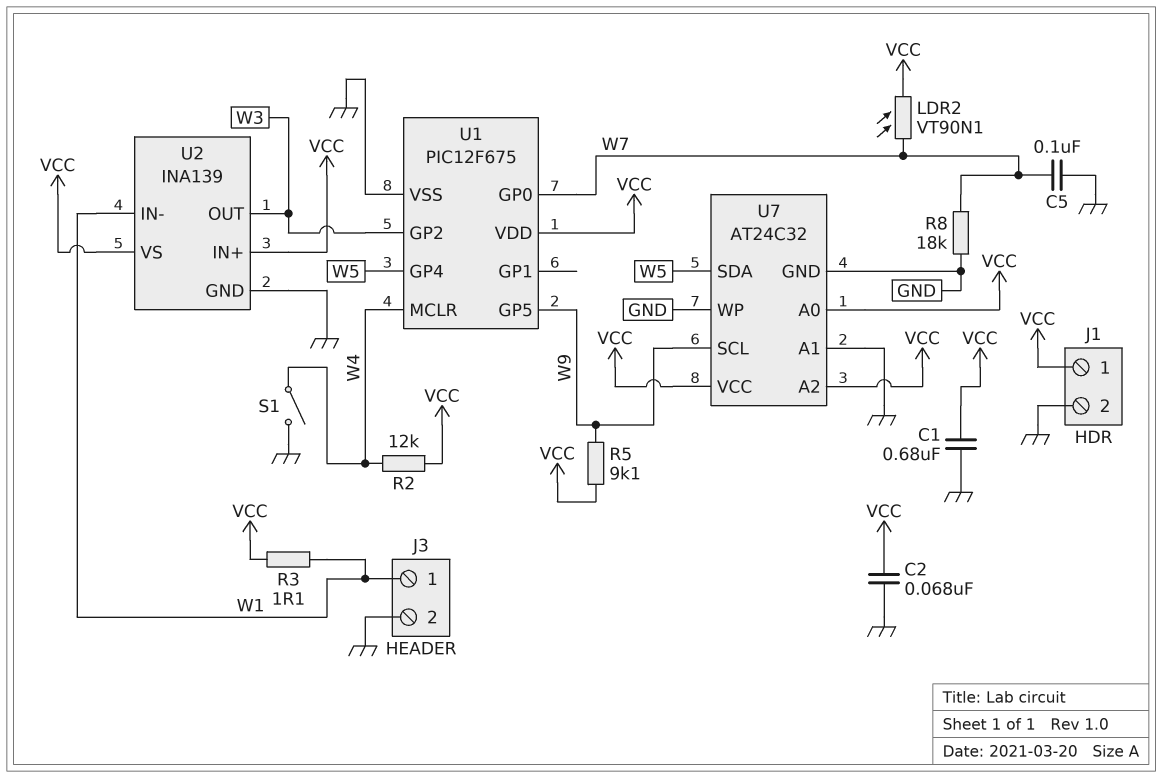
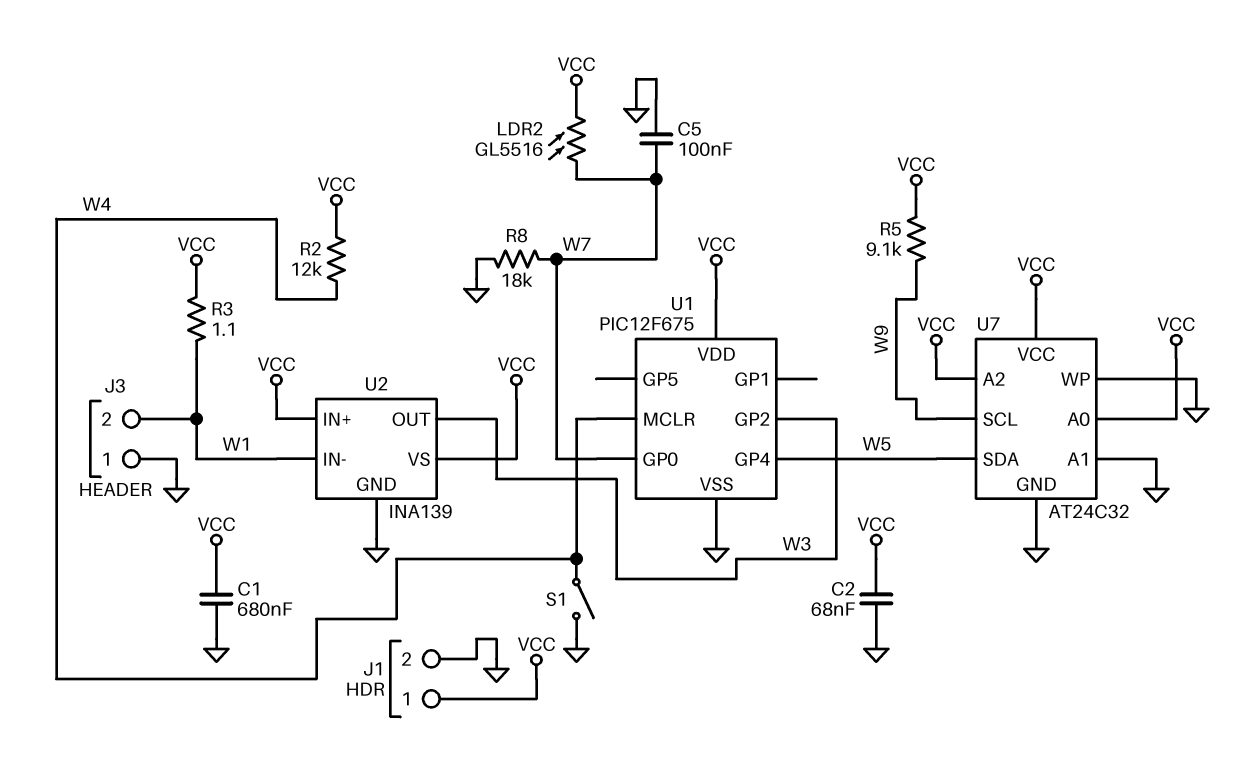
J3 pin 1: W1 -> GND
J3 pin 2: GND -> W1
LDR2: VT90N1 (VCC, W7) -> GL5516 (VCC, W7)
U1 pin GP5: W9 -> none

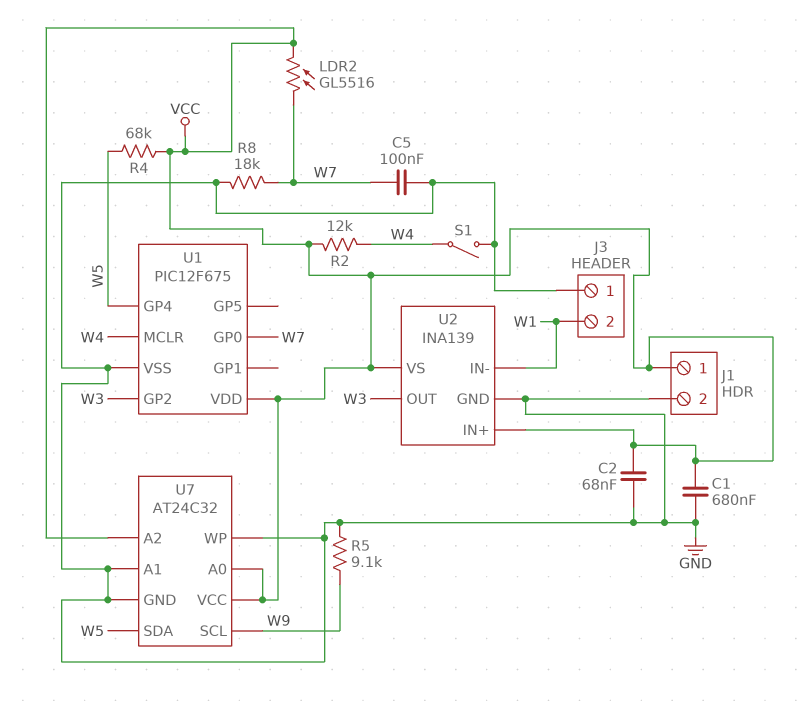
R3: 1.1 (VCC, W1) -> none
R4: none -> 68k (VCC, W5)
R5: 9.1k (VCC, W9) -> 9.1k (GND, W9)

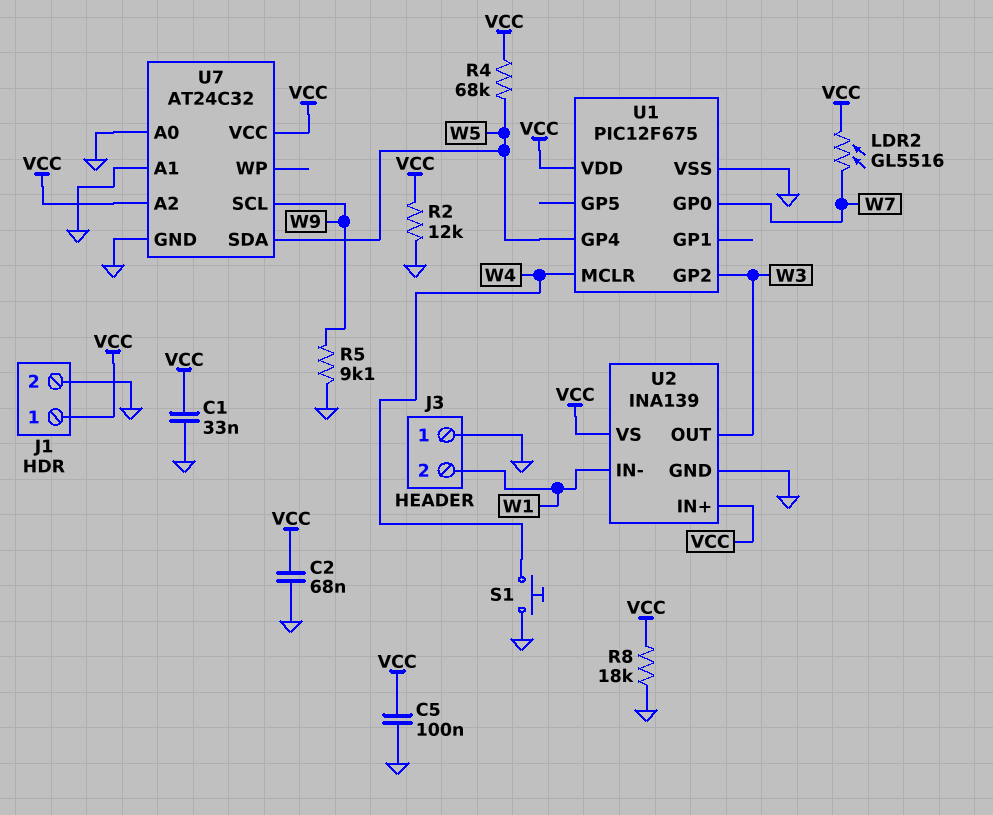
C1: 680nF (GND, VCC) -> 33nF (GND, VCC)
C5: 100nF (GND, W7) -> 100nF (GND, VCC)
R2: 12k (VCC, W4) -> 12k (GND, VCC)
R8: 18k (GND, W7) -> 18k (GND, VCC)
S1: switch (GND, W4) -> button (GND, W4)
U7 pin A0: VCC -> GND
U7 pin WP: GND -> none

